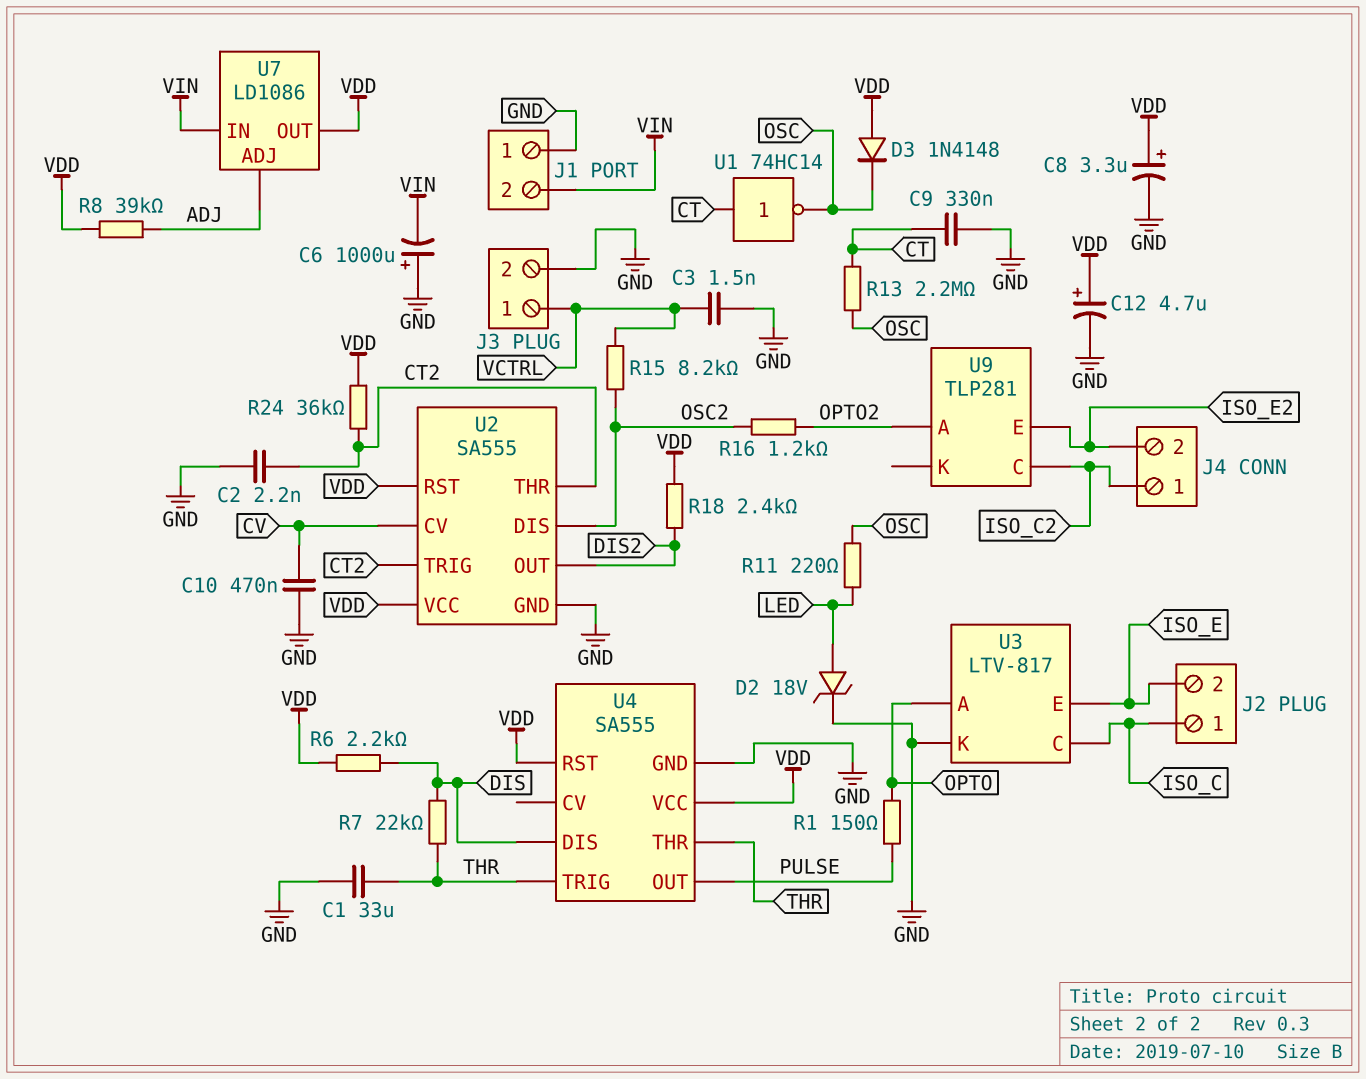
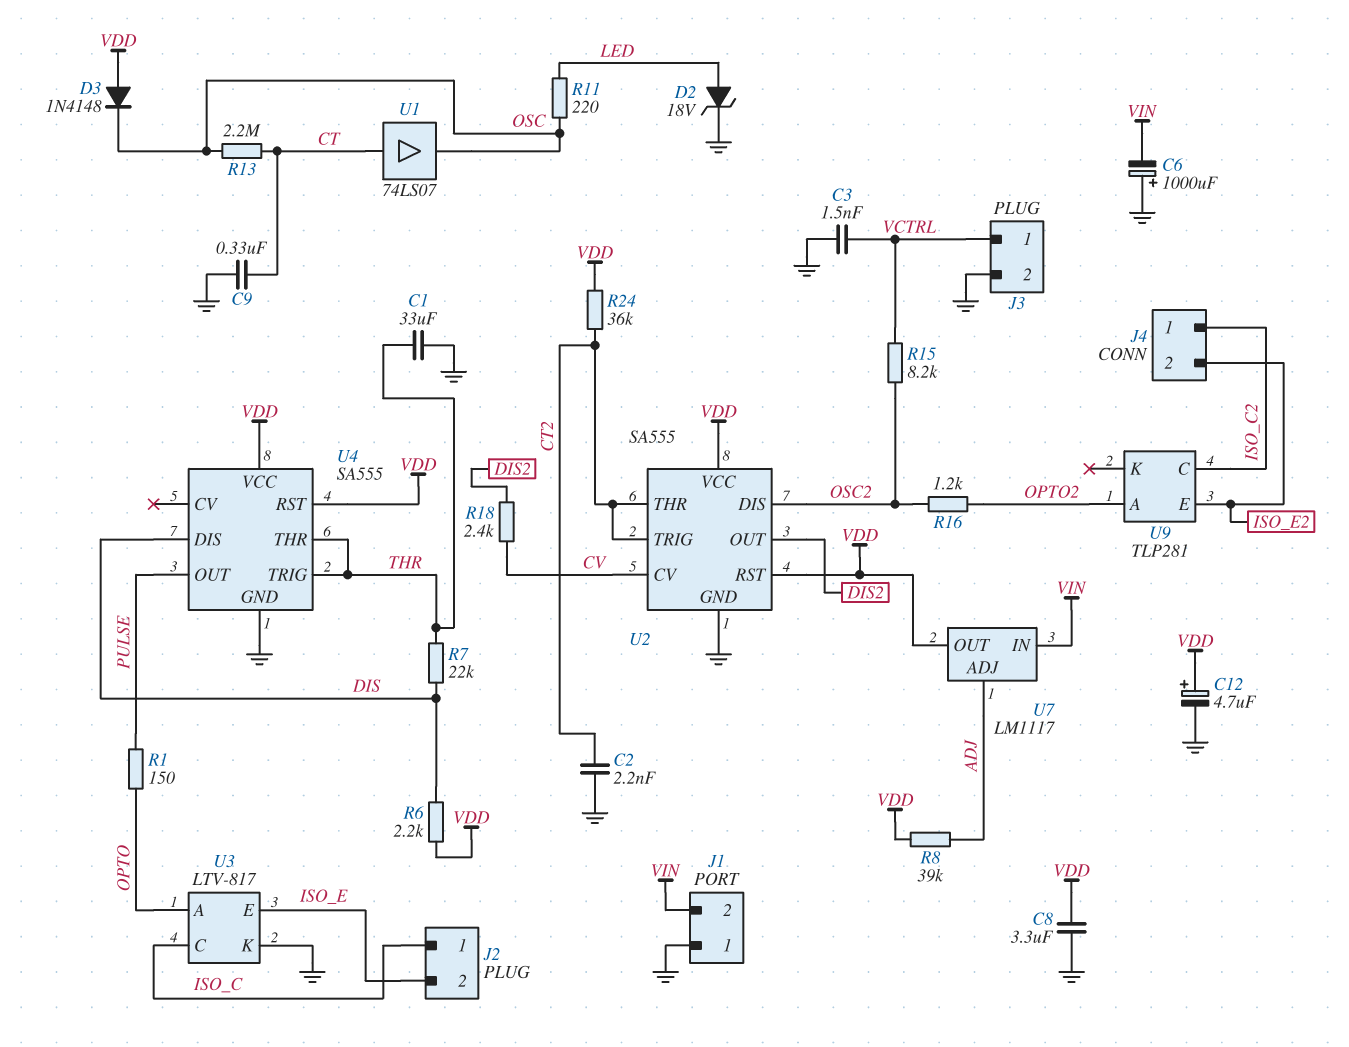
C8: 3.3uF (plus VDD, minus GND) -> 3.3uF (GND, VDD)
C10: 470nF (CV, GND) -> none
R18: 2.4k (DIS2, VDD) -> 2.4k (CV, DIS2)
U1: NOT 74HC14 (in CT, out OSC) -> buffer 74LS07 (in CT, out OSC)
U7: LD1086 -> LM1117

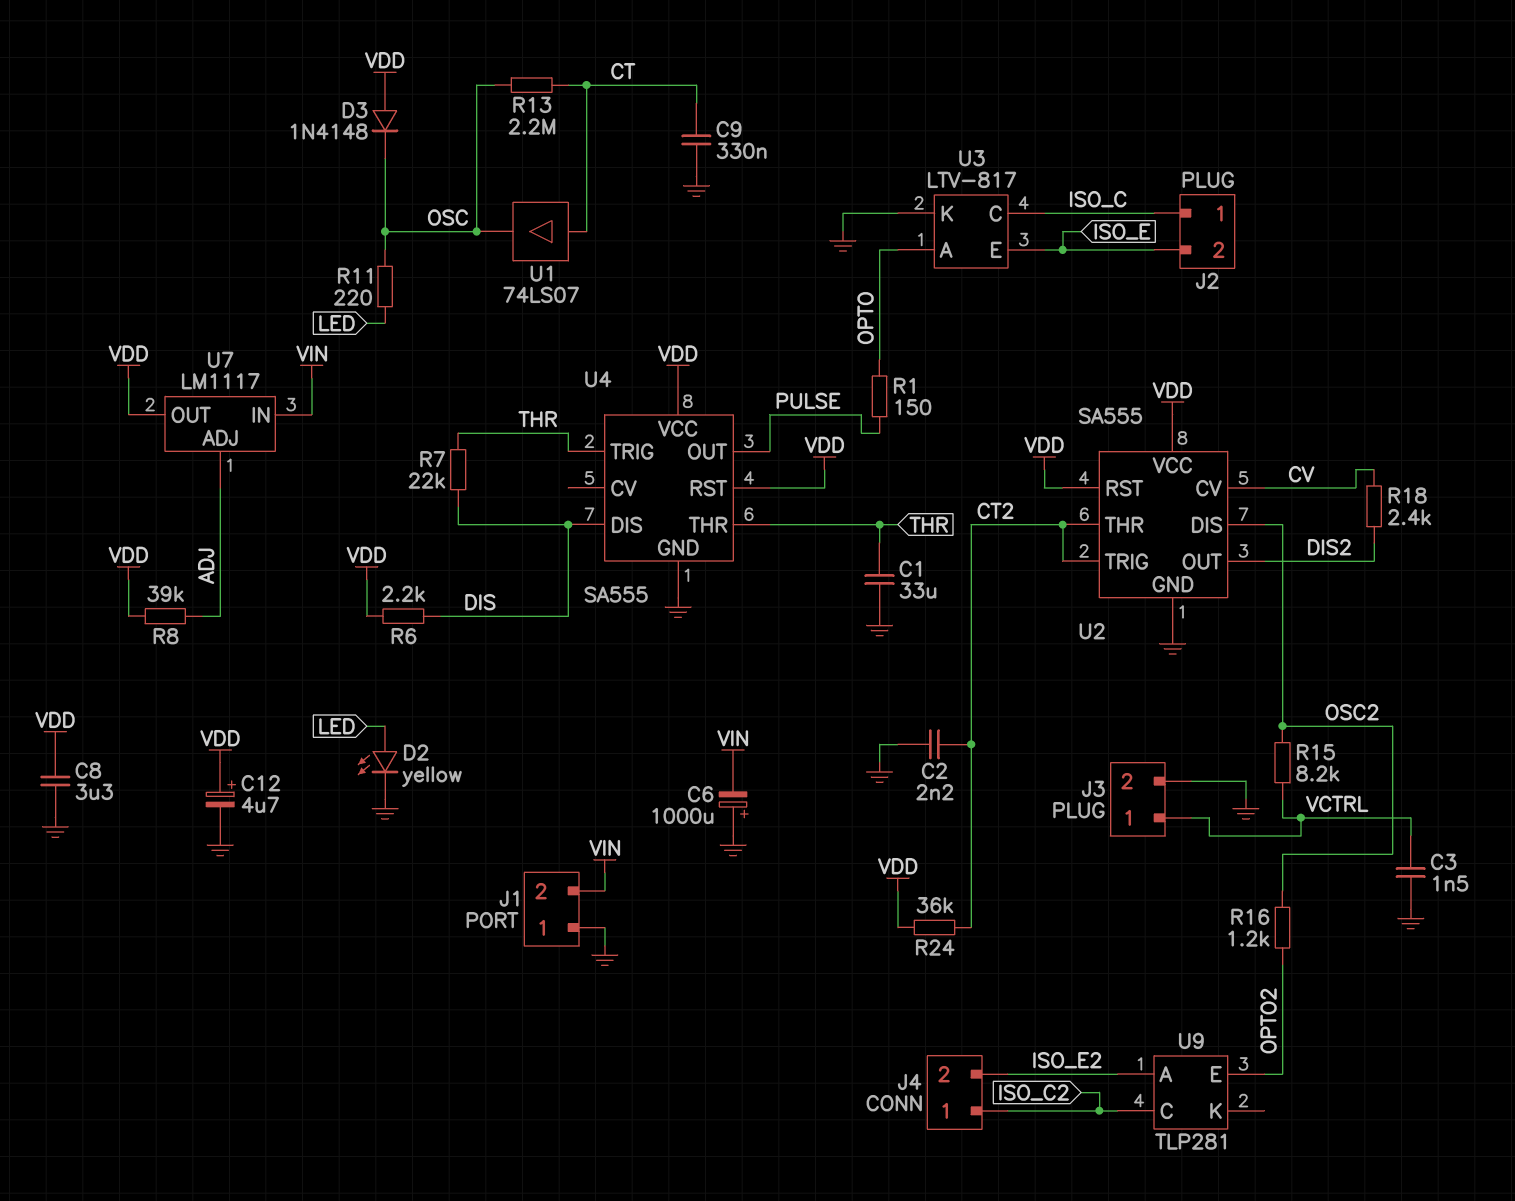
D2: zener 18V (A LED, K GND) -> LED yellow (A LED, K GND)
U9 pin A: OPTO2 -> ISO_E2
U9 pin E: ISO_E2 -> OPTO2

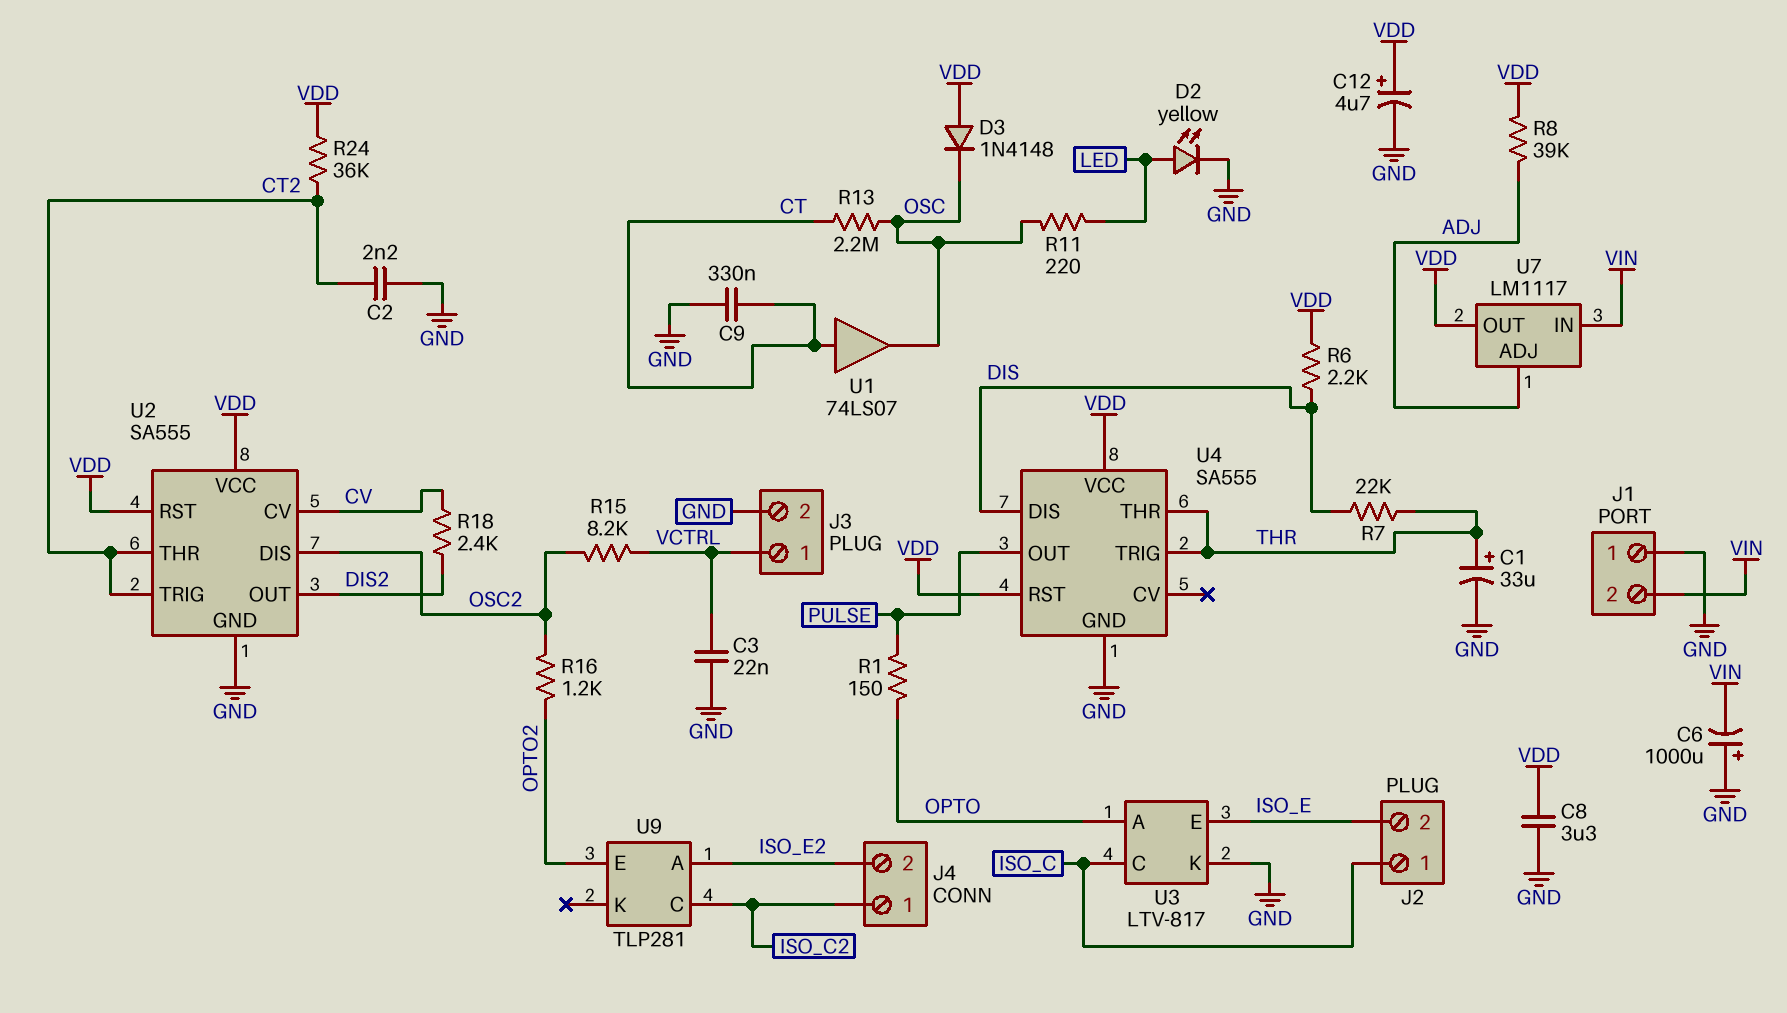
C1: 33uF (GND, THR) -> 33uF (plus THR, minus GND)
C3: 1.5nF (GND, VCTRL) -> 22nF (GND, VCTRL)

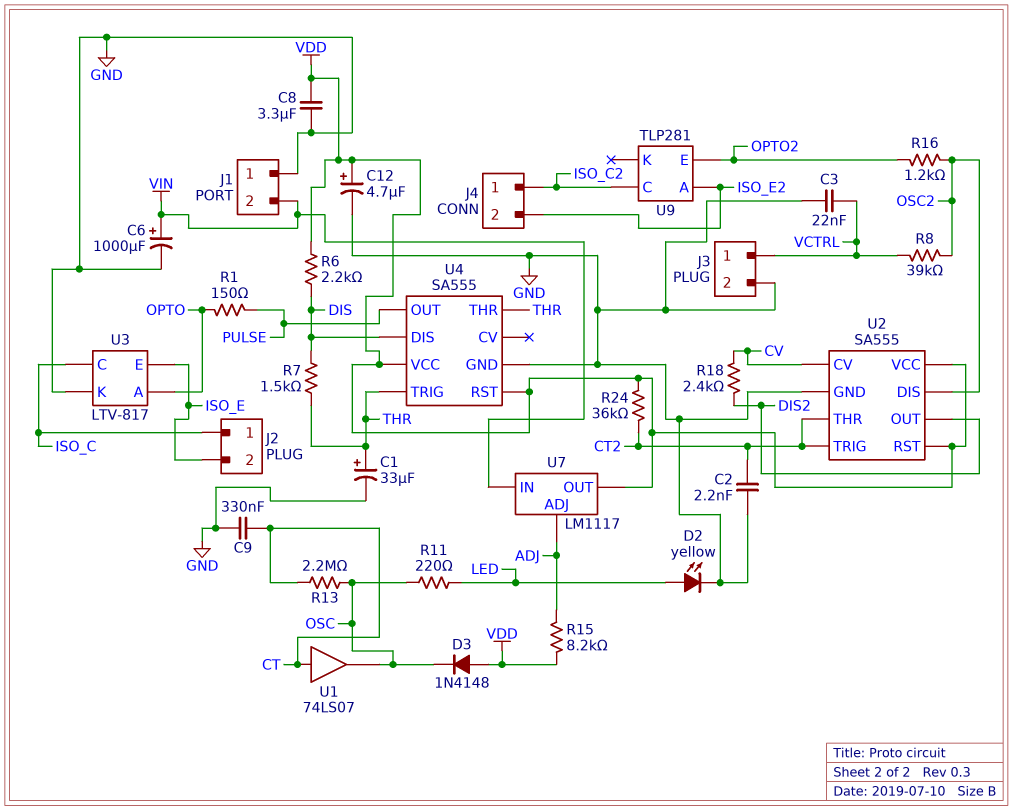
C6: 1000uF (plus GND, minus VIN) -> 1000uF (plus VIN, minus GND)
R7: 22k (DIS, THR) -> 1.5k (DIS, THR)
R8: 39k (ADJ, VDD) -> 39k (OSC2, VCTRL)
R15: 8.2k (OSC2, VCTRL) -> 8.2k (ADJ, VDD)

